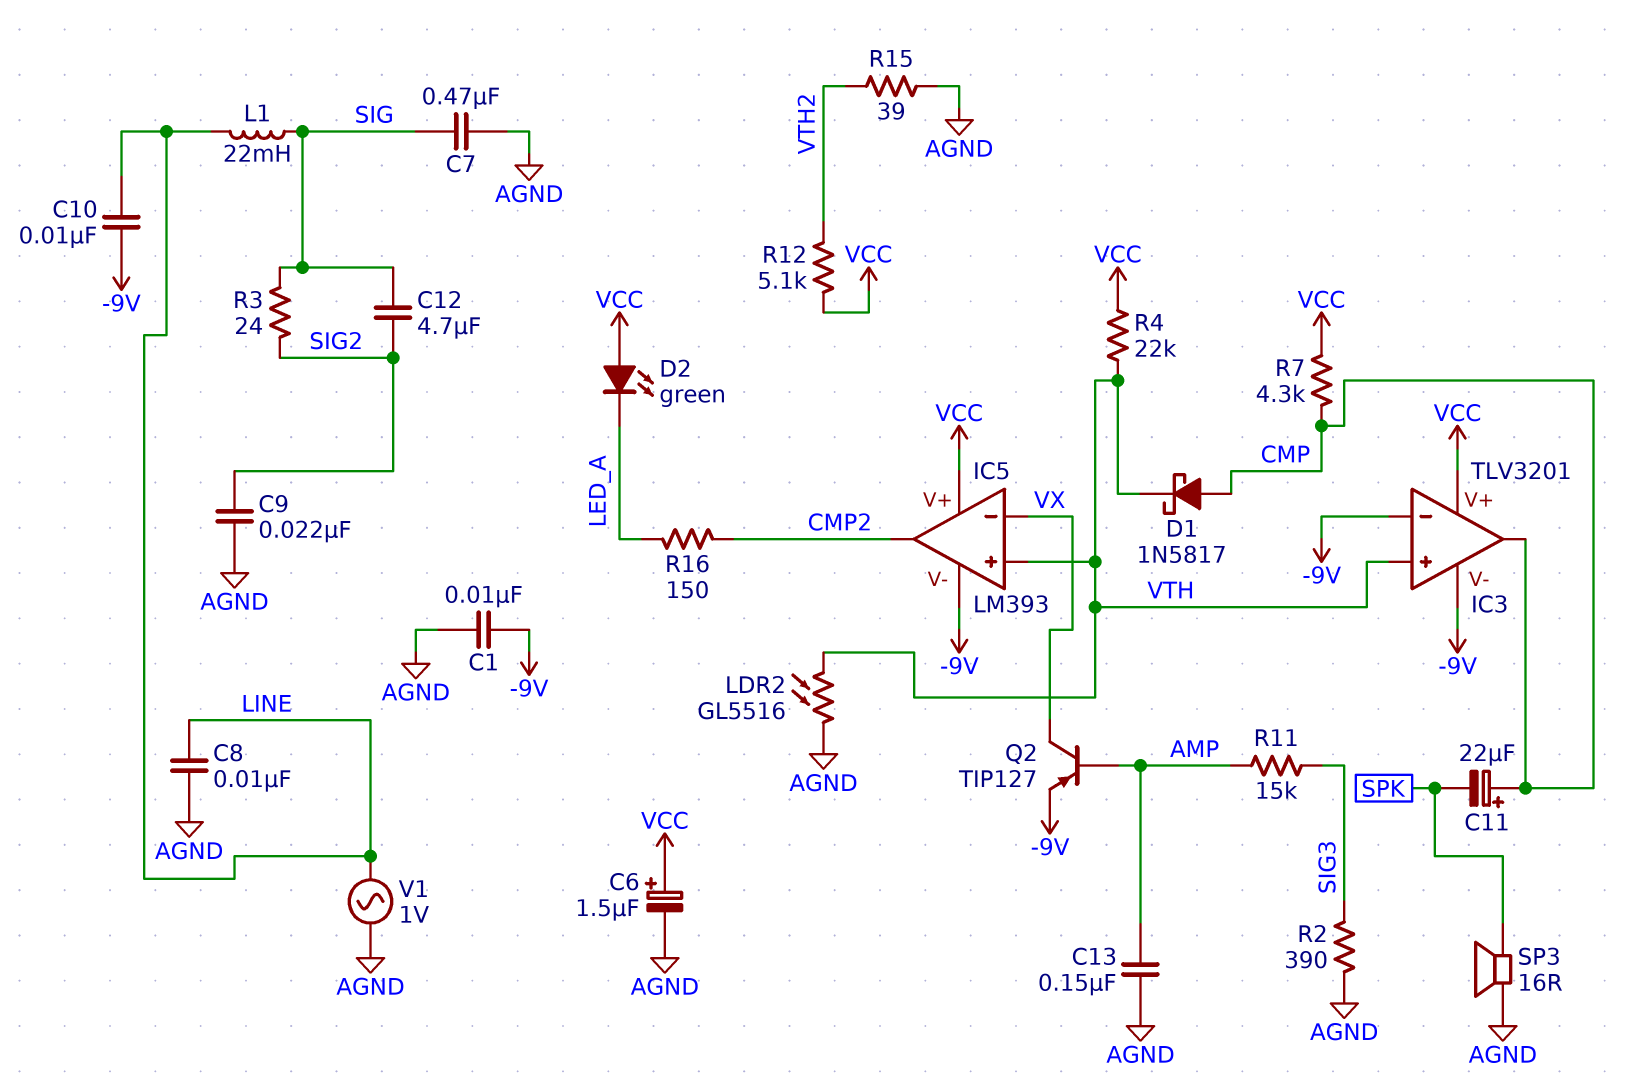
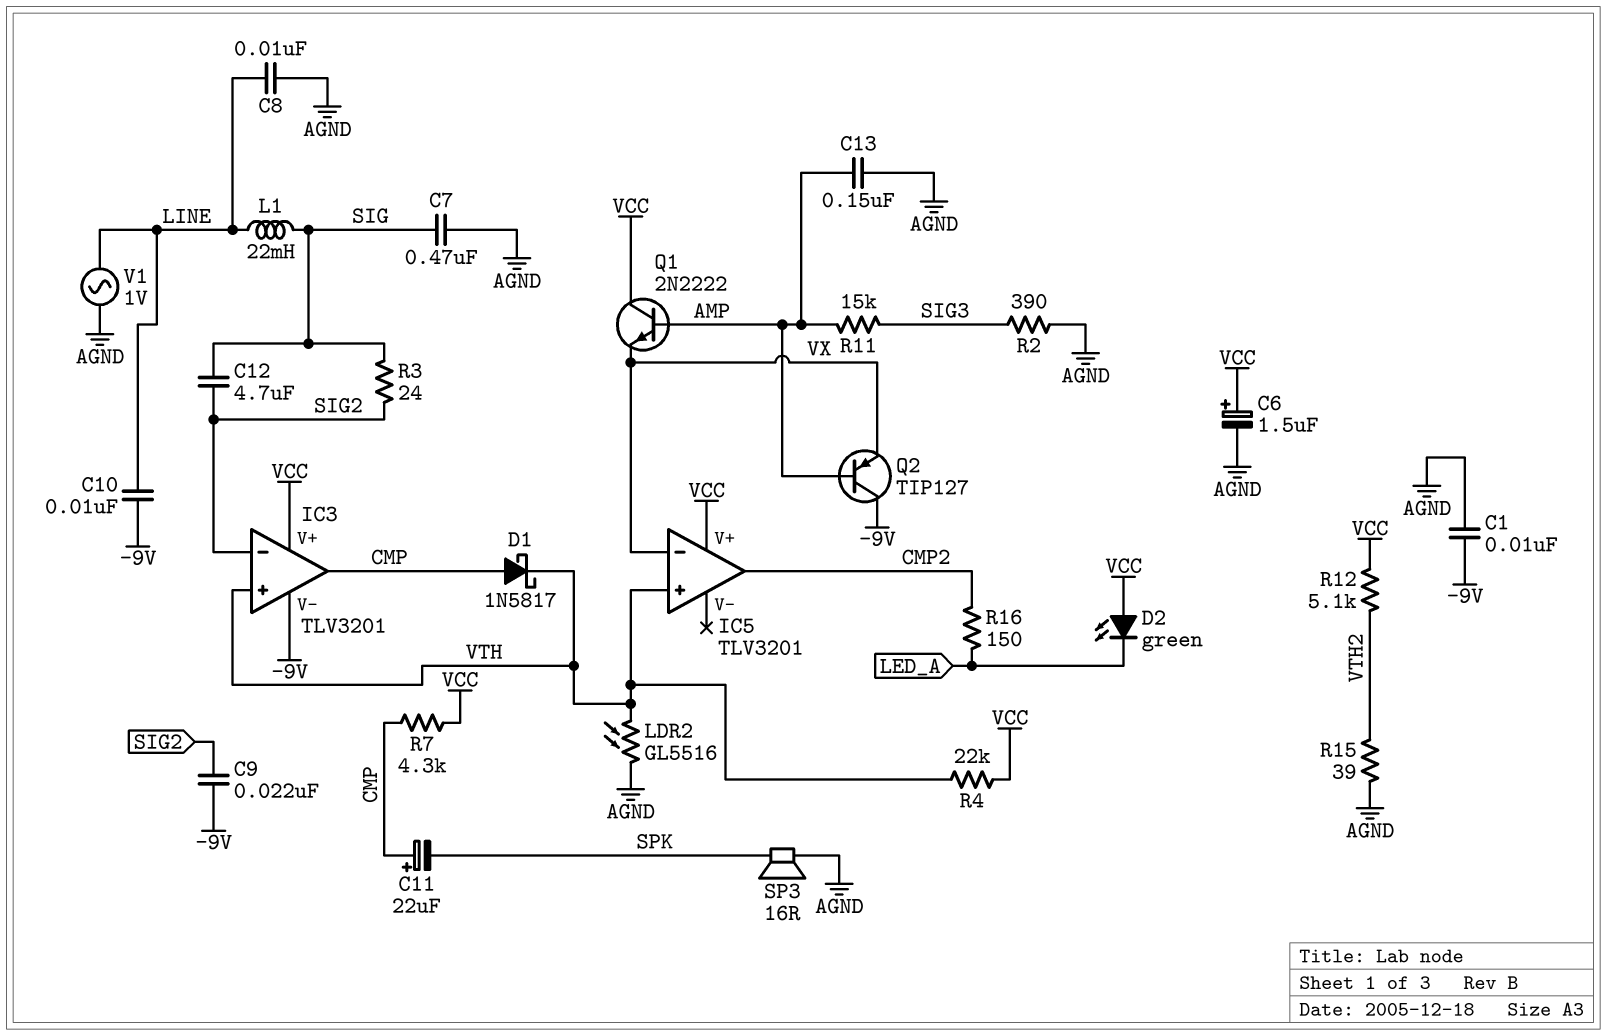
C9: 22nF (AGND, SIG2) -> 22nF (-9V, SIG2)
IC3 pin in-: -9V -> SIG2
IC5: LM393 -> TLV3201
IC5 pin V-: -9V -> none
Q1: none -> NPN 2N2222 (B AMP, C VCC, E VX)
Q2: PNP TIP127 (B AMP, C VX, E -9V) -> PNP TIP127 (B AMP, C -9V, E VX)

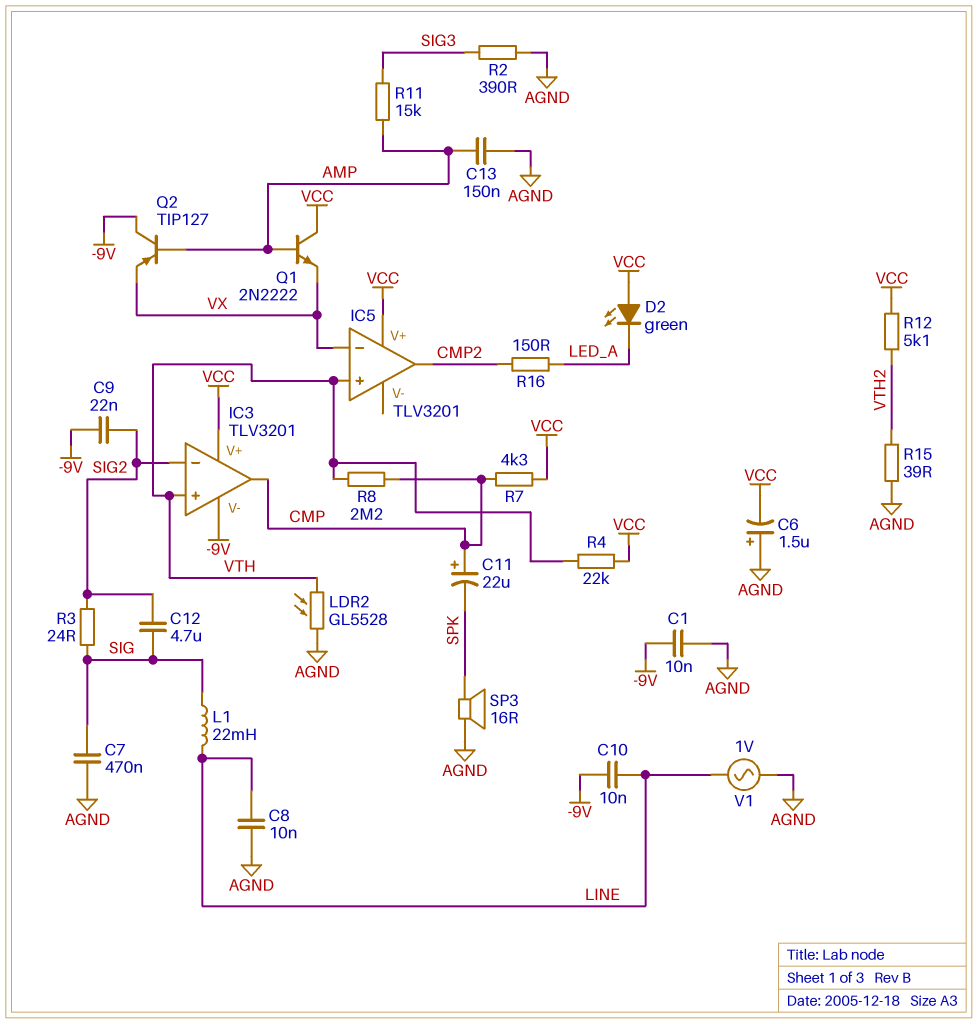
C6: 1.5uF (plus VCC, minus AGND) -> 1.5uF (plus AGND, minus VCC)
D1: schottky 1N5817 (A CMP, K VTH) -> none
LDR2: GL5516 (AGND, VTH) -> GL5528 (AGND, VTH)
R8: none -> 2.2M (CMP, VTH)

